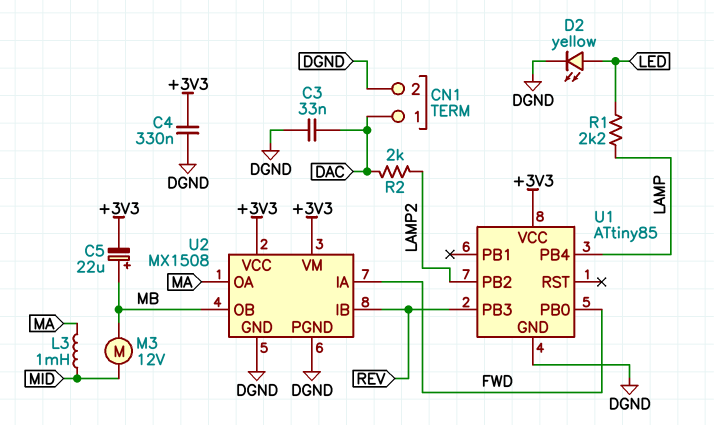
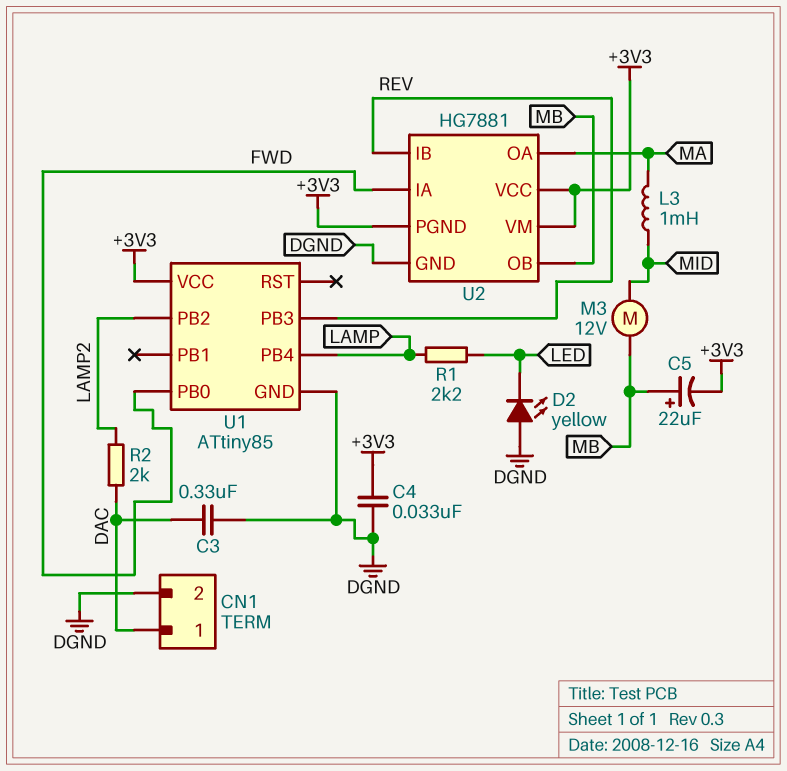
C3: 33nF (DAC, DGND) -> 330nF (DAC, DGND)
C4: 330nF (+3V3, DGND) -> 33nF (+3V3, DGND)
D2: LED yellow (A LED, K DGND) -> LED yellow (A DGND, K LED)
U2: MX1508 -> HG7881
U2 pin PGND: DGND -> +3V3

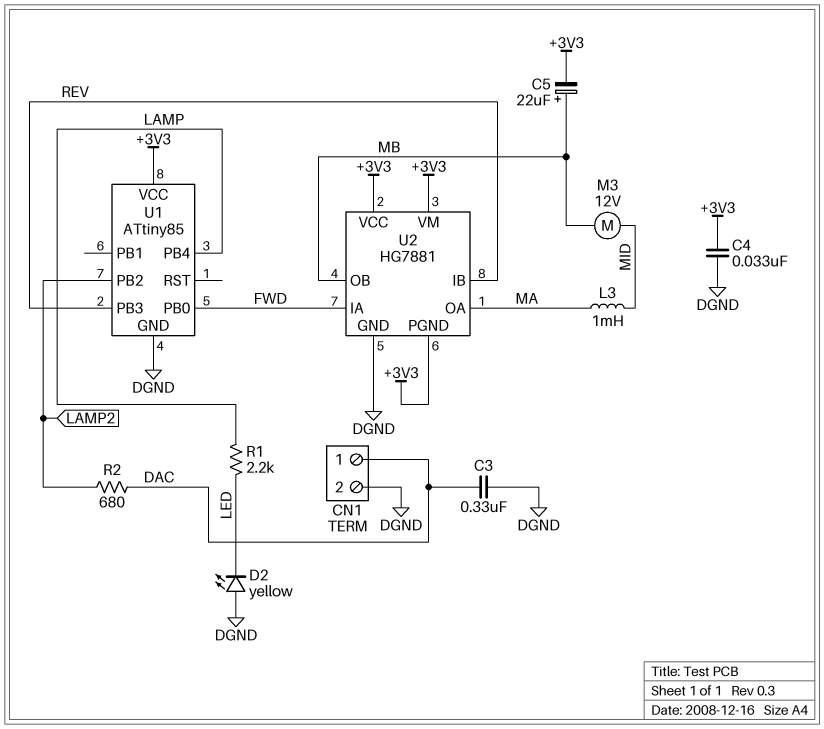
R2: 2k (DAC, LAMP2) -> 680 (DAC, LAMP2)

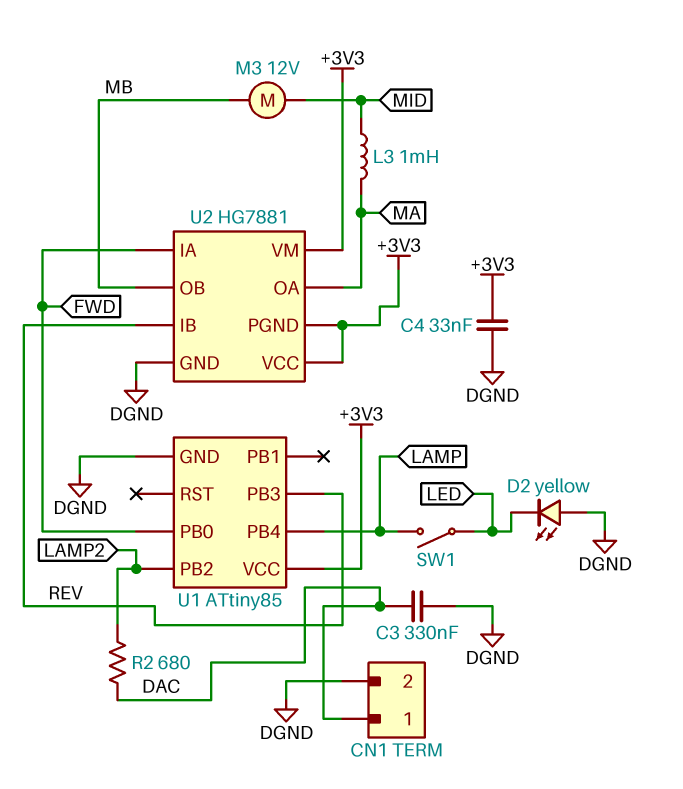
C5: 22uF (plus MB, minus +3V3) -> none
R1: 2.2k (LAMP, LED) -> none
SW1: none -> switch (LAMP, LED)

